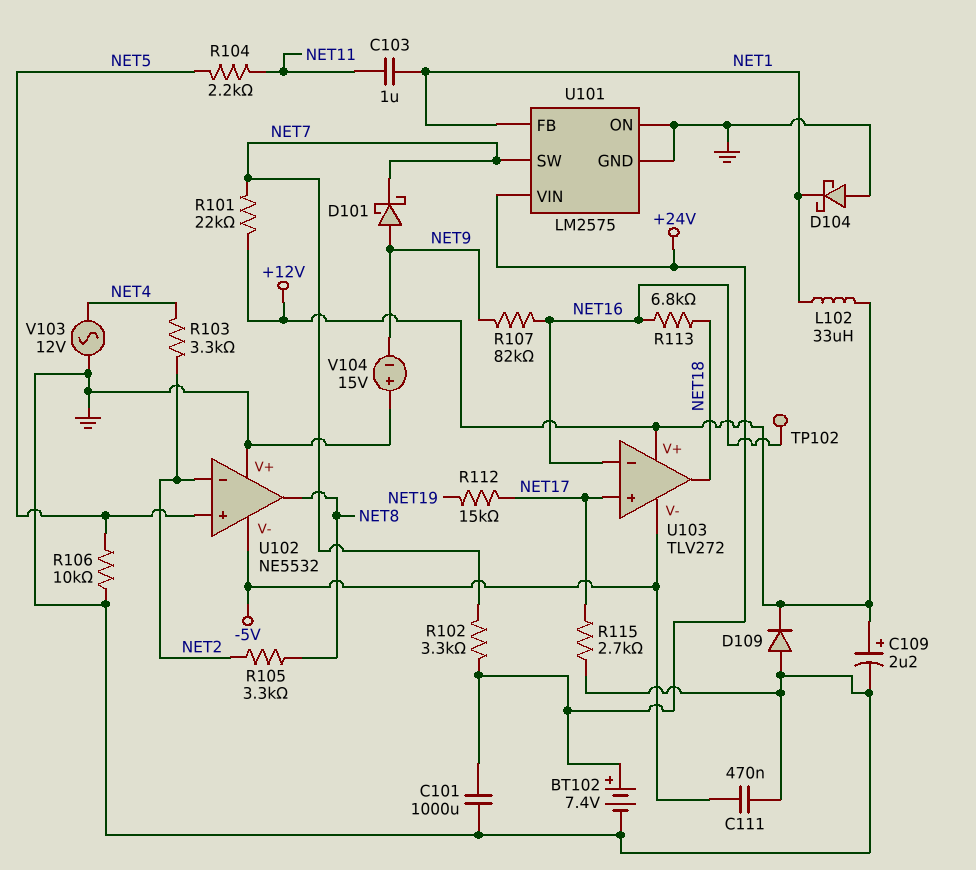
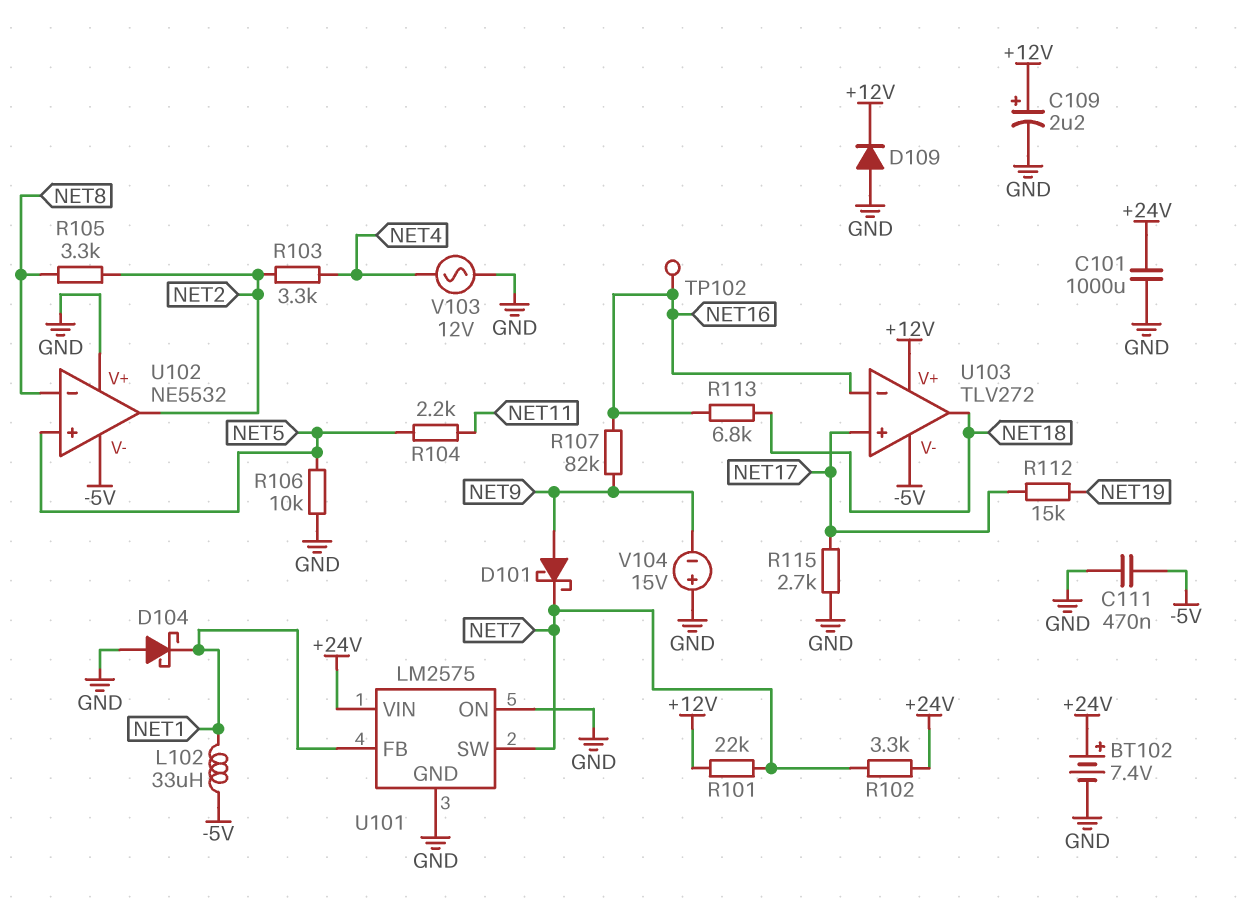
C103: 1uF (NET1, NET11) -> none
L102: 33uH (+12V, NET1) -> 33uH (-5V, NET1)
U102 pin in-: NET2 -> NET8
U102 pin out: NET8 -> NET2

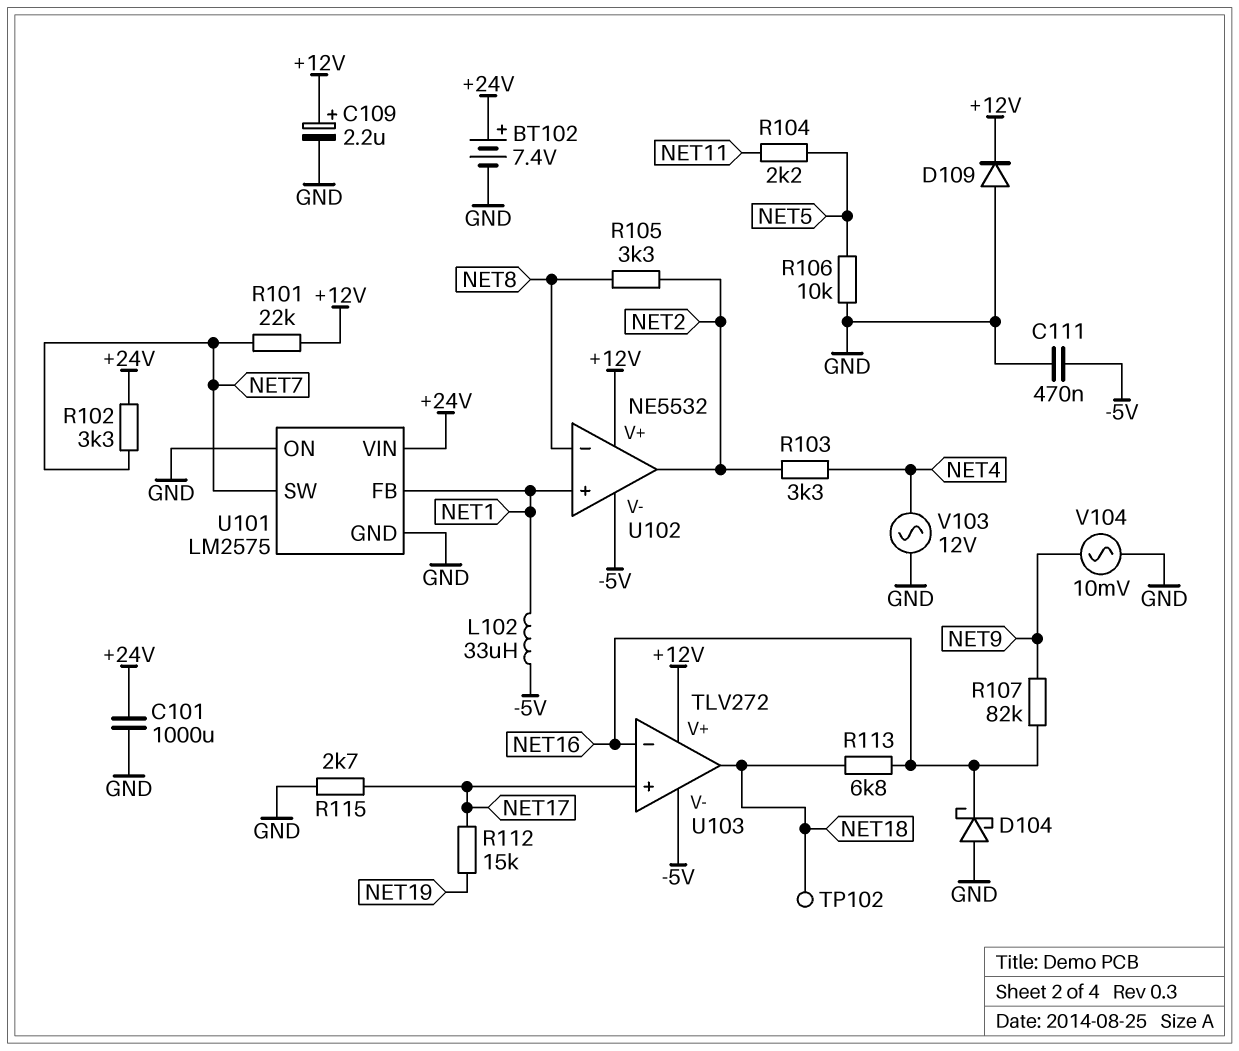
D101: schottky (A NET9, K NET7) -> none
D104: schottky (A GND, K NET1) -> schottky (A GND, K NET16)
TP102: test point (NET16) -> test point (NET18)
U102 pin V+: GND -> +12V
U102 pin in+: NET5 -> NET1
V104: 15V (plus GND, minus NET9) -> AC 10mV (GND, NET9)

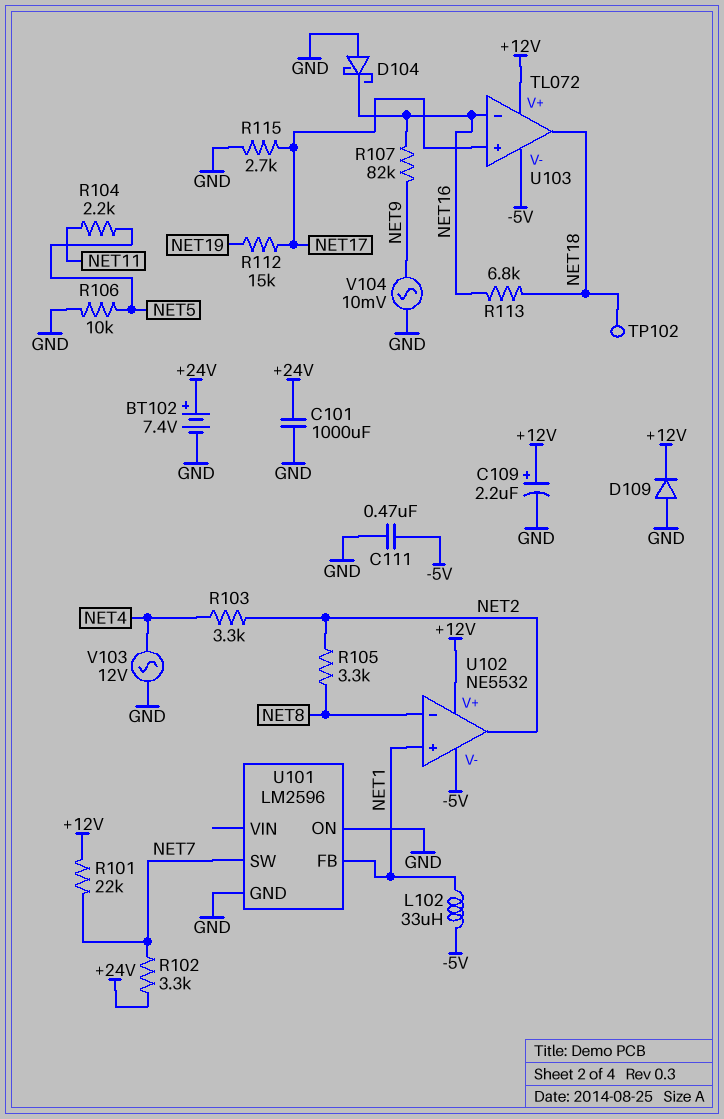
U101: LM2575 -> LM2596
U101 pin VIN: +24V -> none
U103: TLV272 -> TL072

